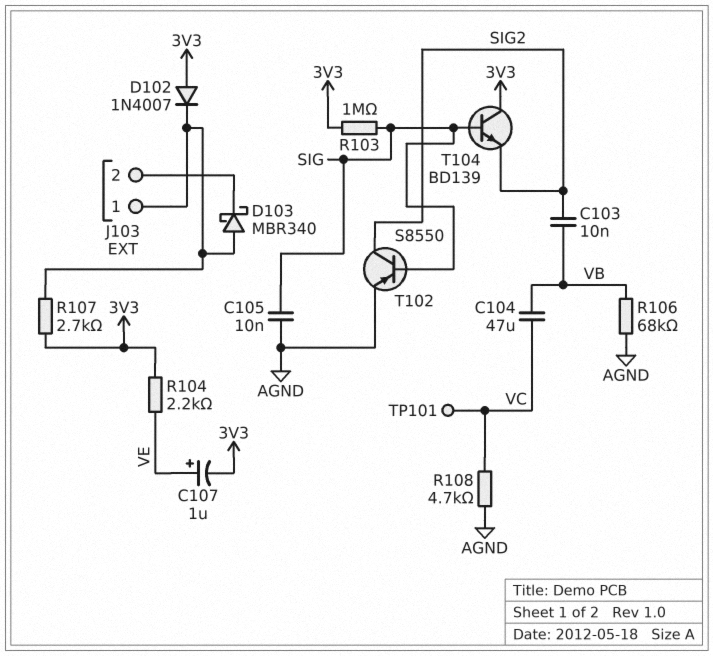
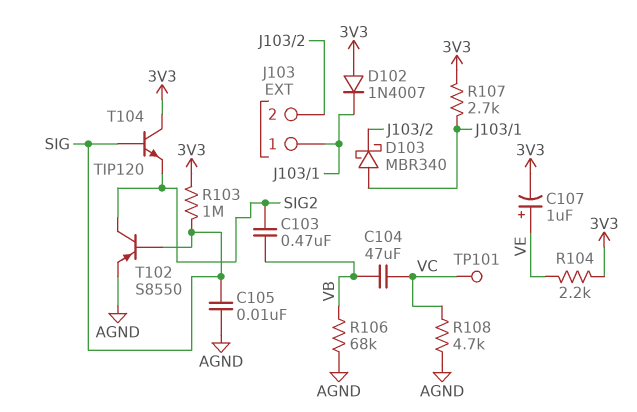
C103: 10nF (SIG2, VB) -> 470nF (SIG2, VB)
T104: NPN BD139 (B SIG, C 3V3, E SIG2) -> NPN TIP120 (B SIG, C 3V3, E SIG2)

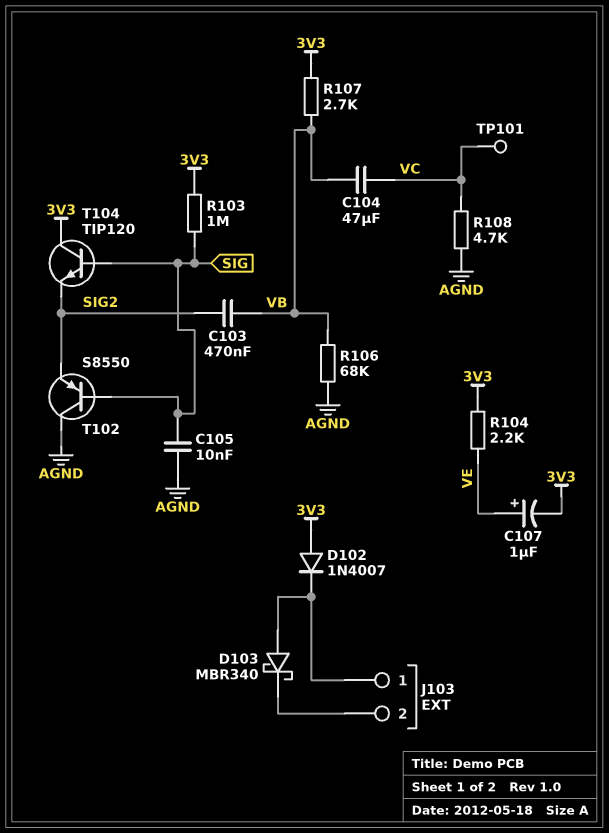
R107: 2.7k (3V3, J103/1) -> 2.7k (3V3, VB)
T102: PNP S8550 (B SIG, C SIG2, E AGND) -> PNP S8550 (B SIG, C AGND, E SIG2)

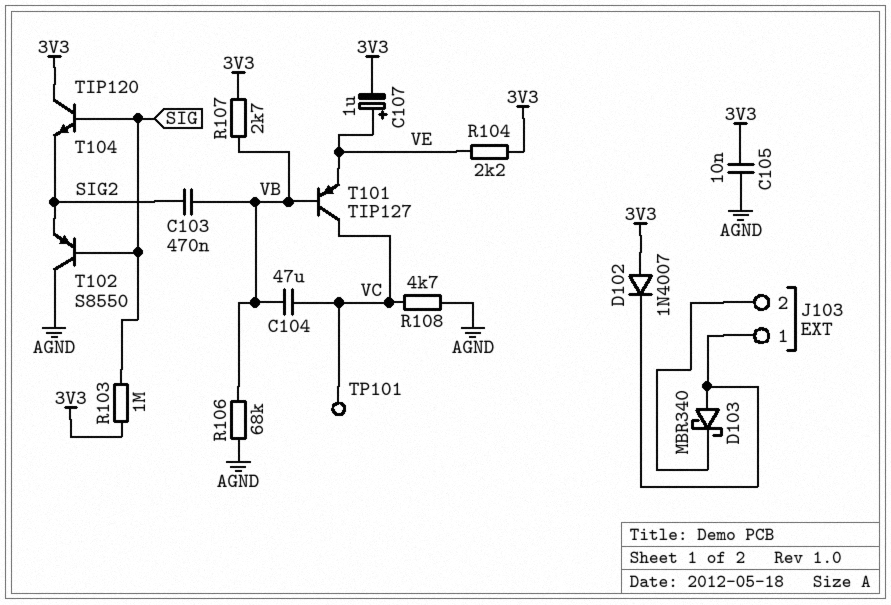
C105: 10nF (AGND, SIG) -> 10nF (3V3, AGND)
T101: none -> PNP TIP127 (B VB, C VC, E VE)

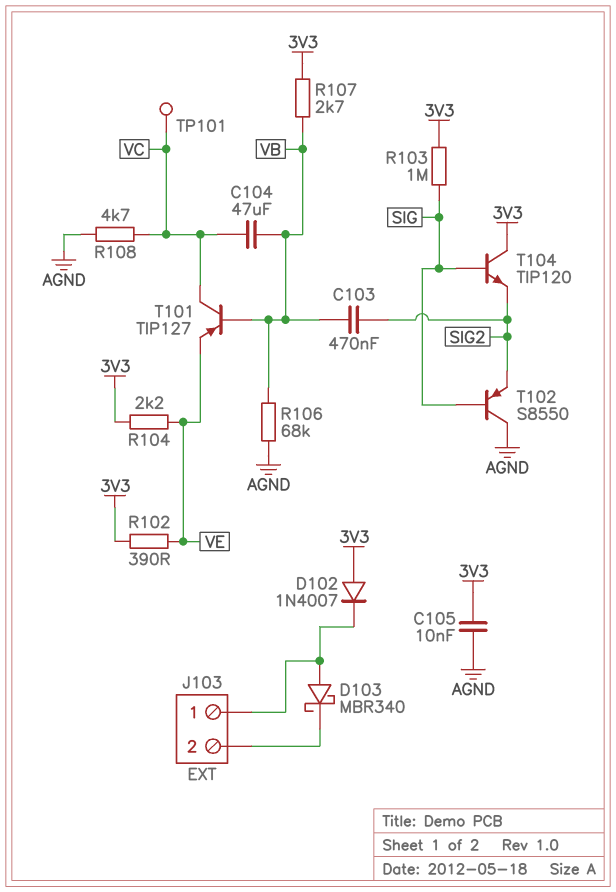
C107: 1uF (plus VE, minus 3V3) -> none
R102: none -> 390 (3V3, VE)

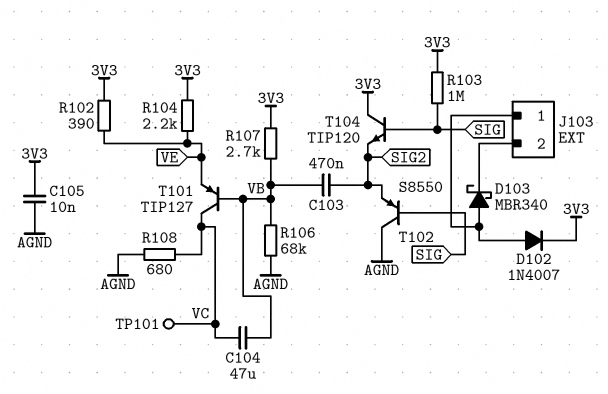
D102: diode 1N4007 (A 3V3, K J103/1) -> diode 1N4007 (A J103/1, K 3V3)
R108: 4.7k (AGND, VC) -> 680 (AGND, VC)

